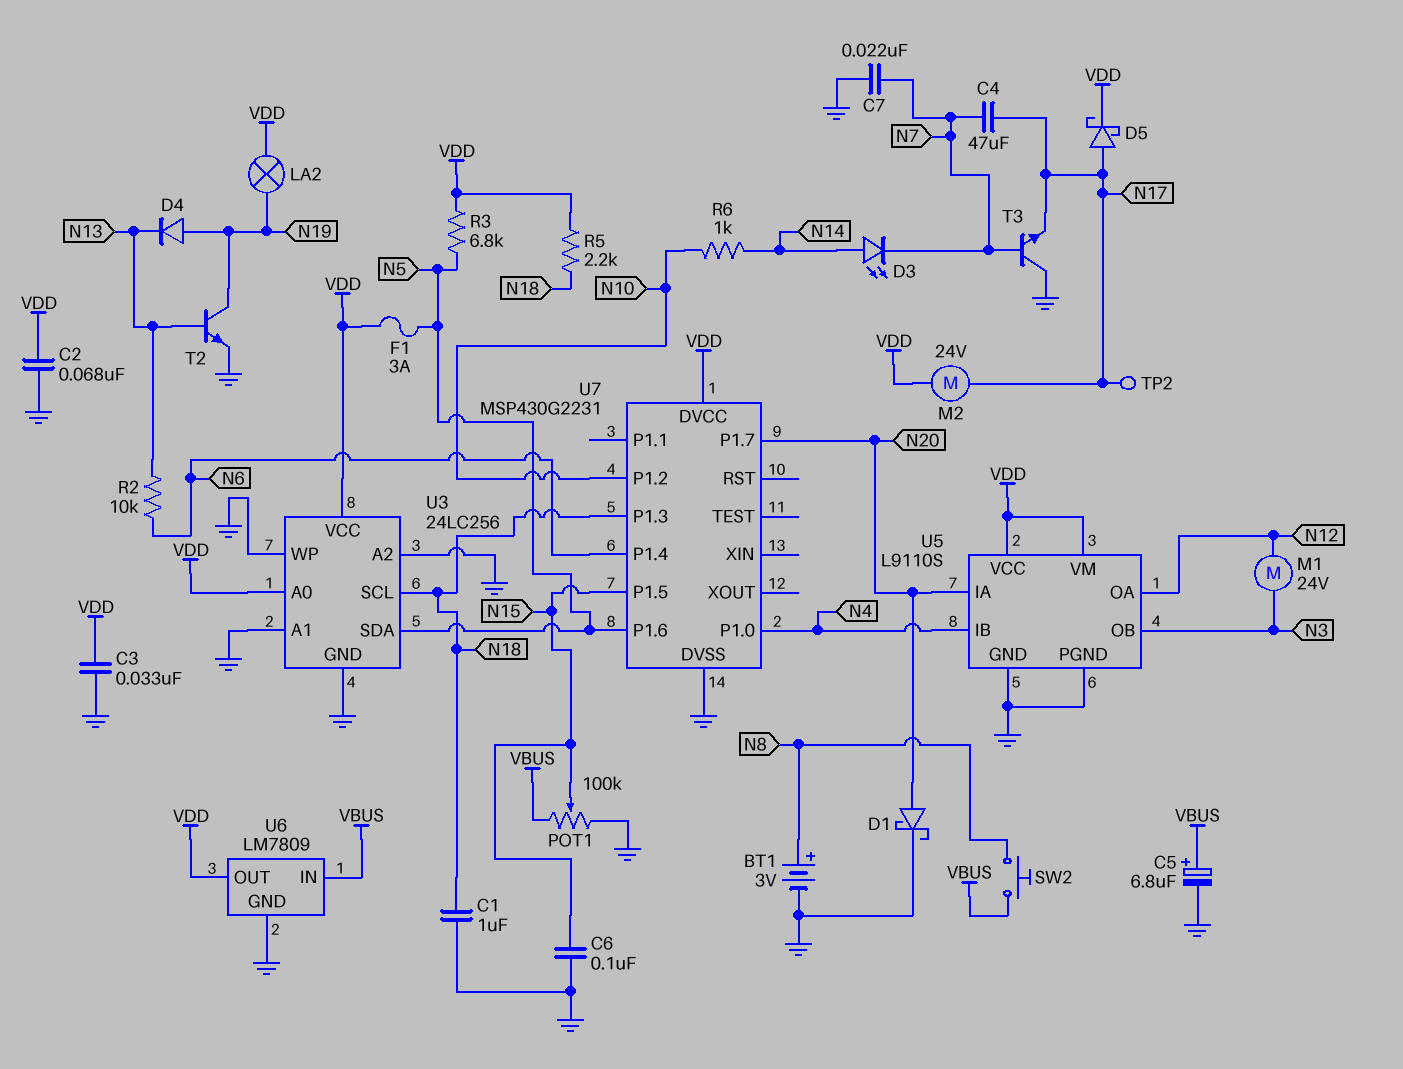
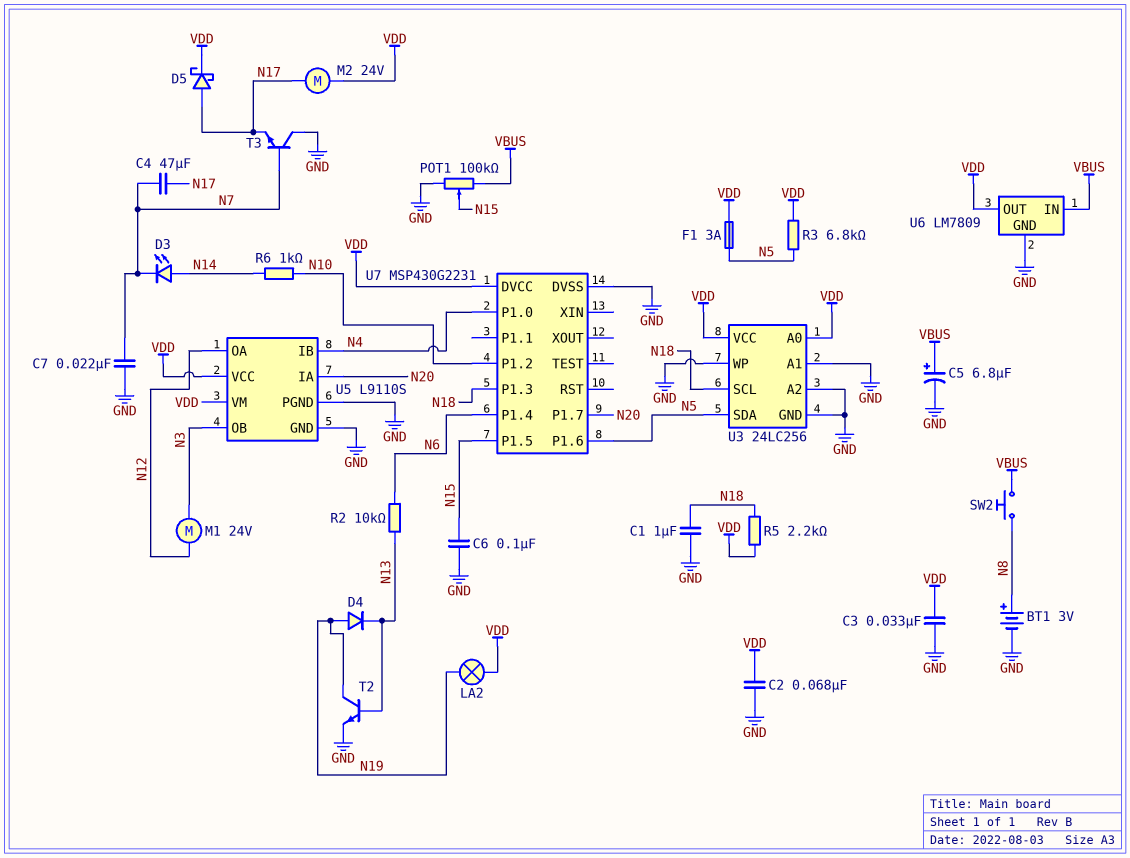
D1: schottky (A N20, K GND) -> none
TP2: test point (N17) -> none

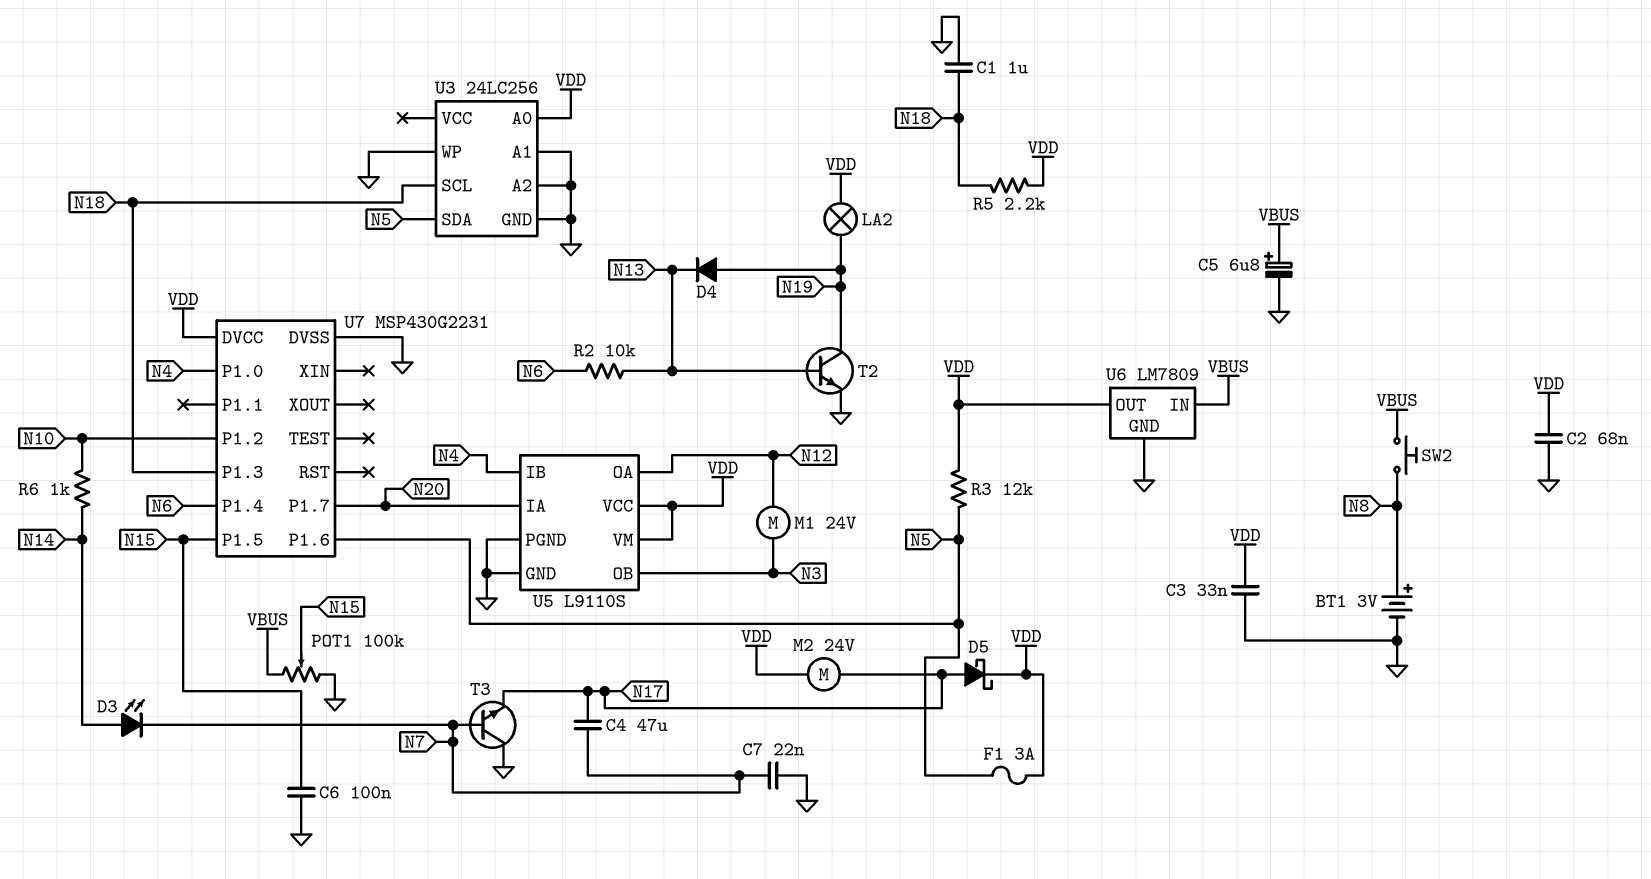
R3: 6.8k (N5, VDD) -> 12k (N5, VDD)
U3 pin VCC: VDD -> none

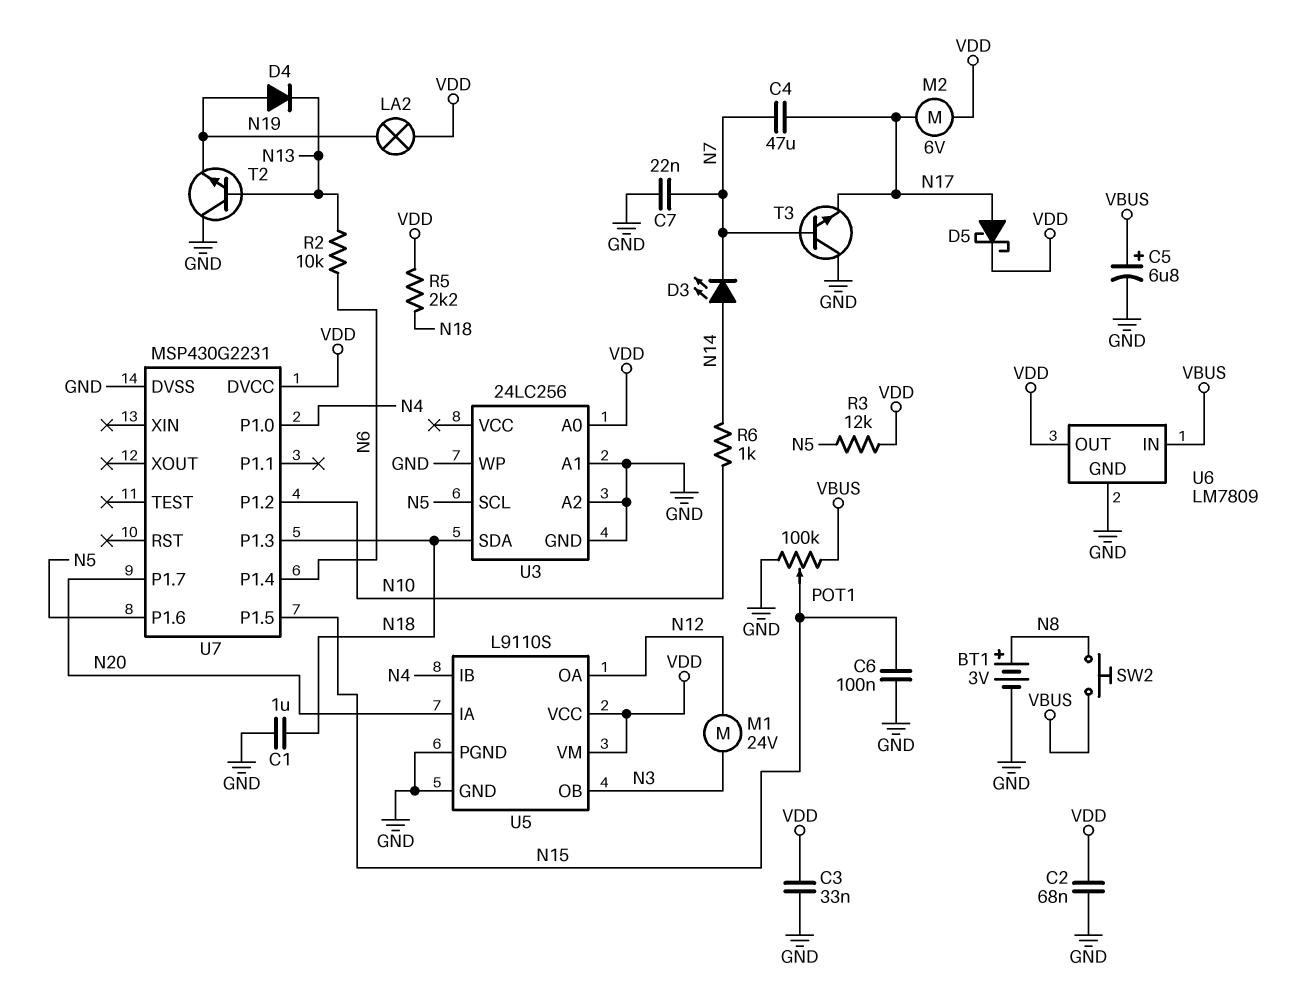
F1: 3A (N5, VDD) -> none
M2: motor 24V (N17, VDD) -> motor 6V (N17, VDD)
T2: NPN (B N13, C N19, E GND) -> NPN (B N13, C GND, E N19)
U3 pin SCL: N18 -> N5
U3 pin SDA: N5 -> N18

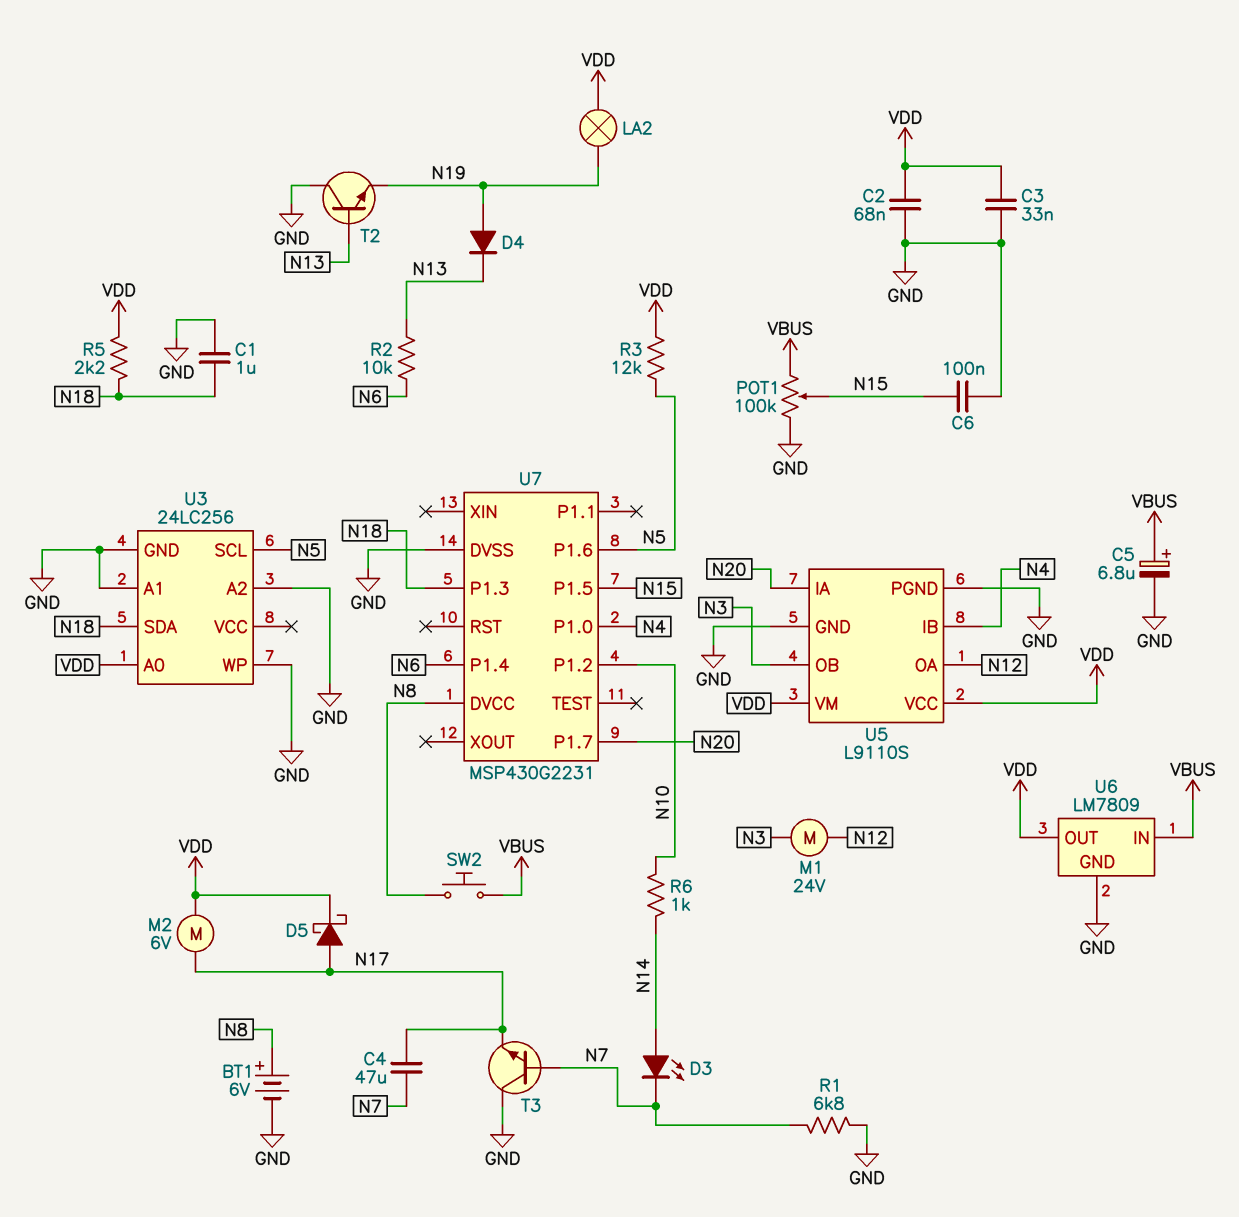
BT1: 3V (plus N8, minus GND) -> 6V (plus N8, minus GND)
C7: 22nF (GND, N7) -> none
R1: none -> 6.8k (GND, N7)
U7 pin DVCC: VDD -> N8

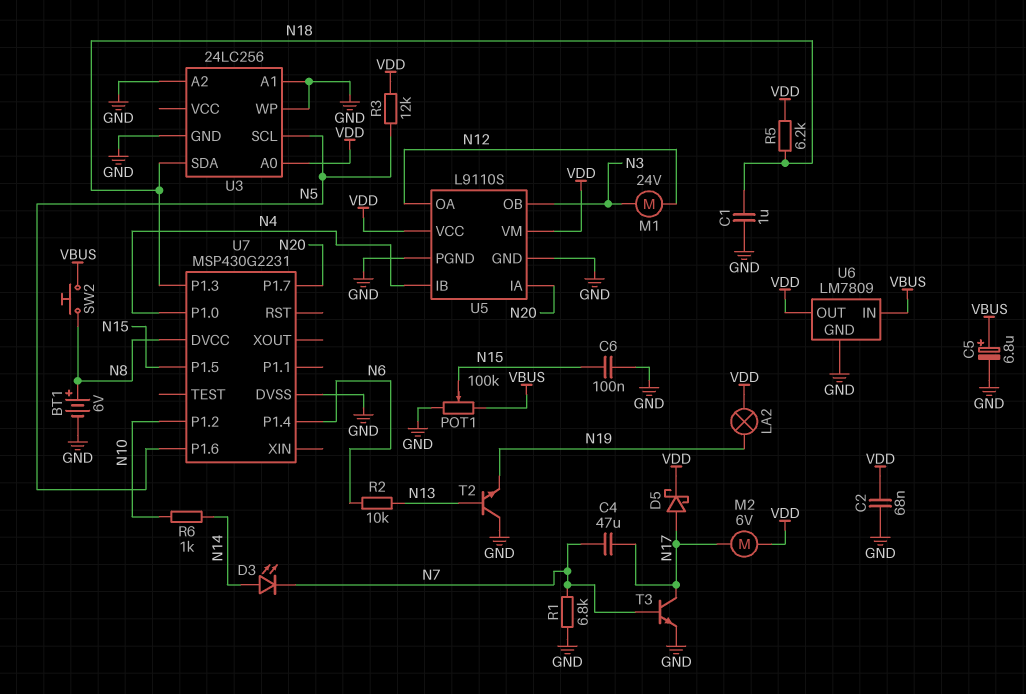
C3: 33nF (GND, VDD) -> none
D4: diode (A N19, K N13) -> none
R5: 2.2k (N18, VDD) -> 6.2k (N18, VDD)
T3: NPN (B N7, C GND, E N17) -> NPN (B N7, C N17, E GND)

